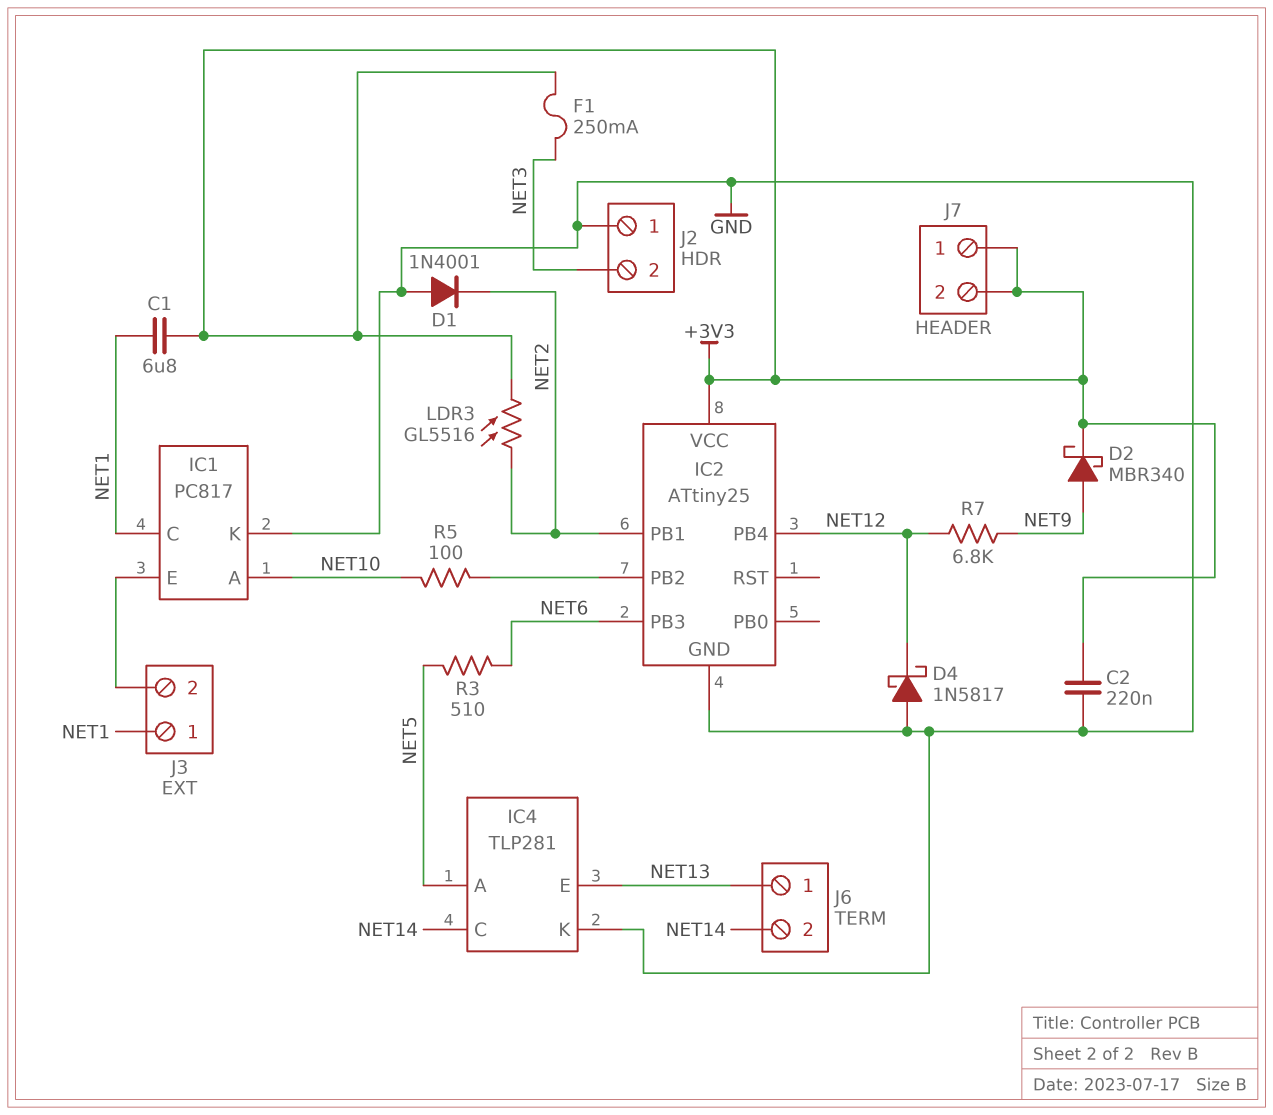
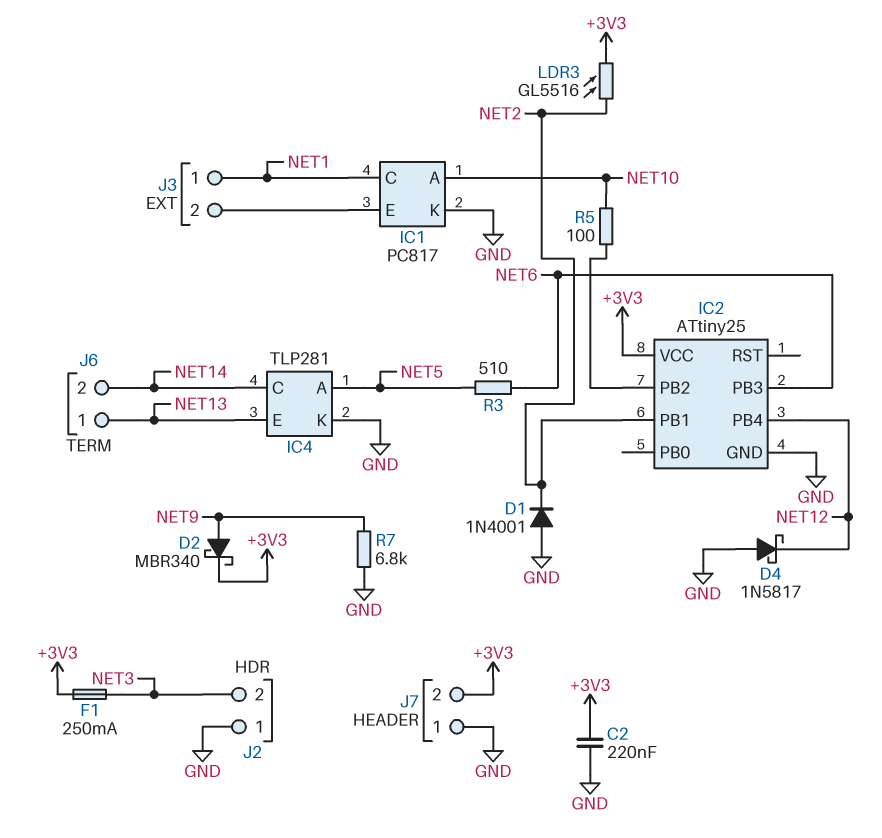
C1: 6.8uF (+3V3, NET1) -> none
J7 pin 1: +3V3 -> GND
R7: 6.8k (NET9, NET12) -> 6.8k (GND, NET9)

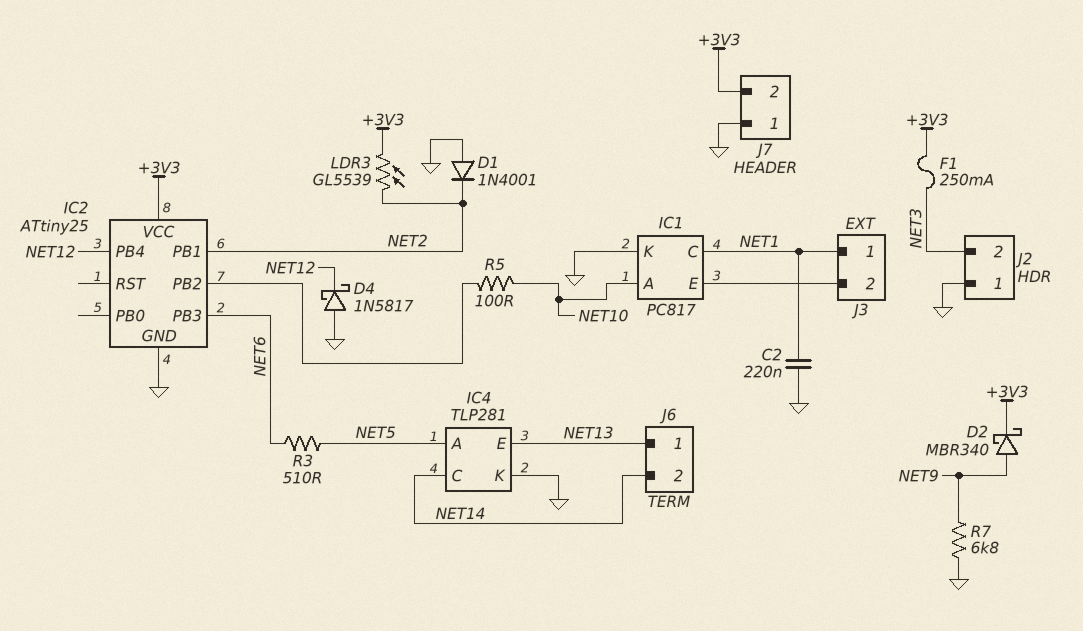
C2: 220nF (+3V3, GND) -> 220nF (GND, NET1)
LDR3: GL5516 (+3V3, NET2) -> GL5539 (+3V3, NET2)

